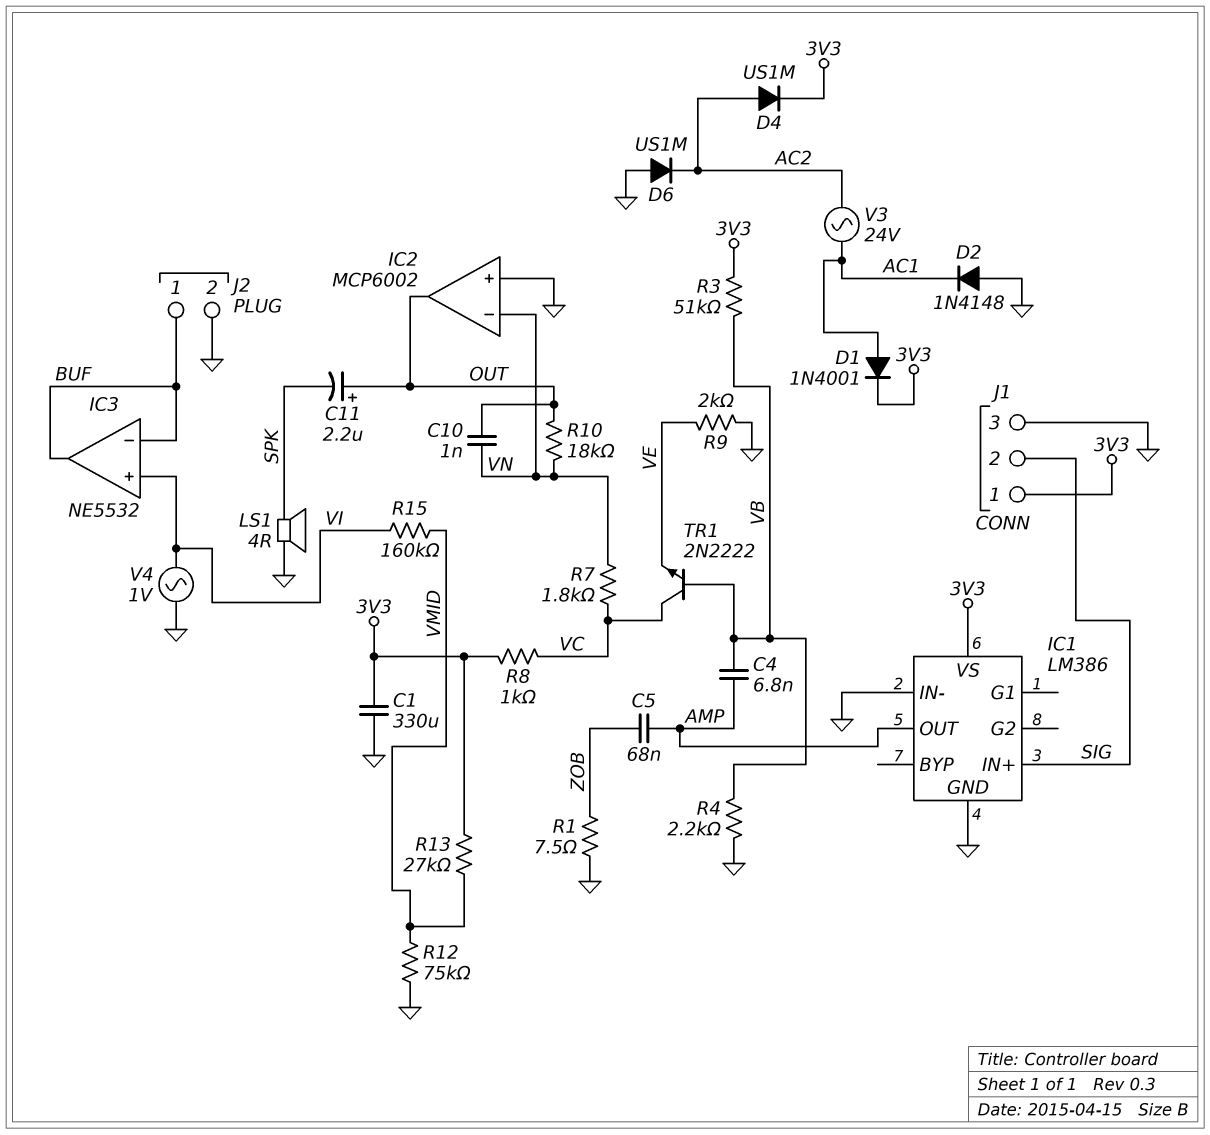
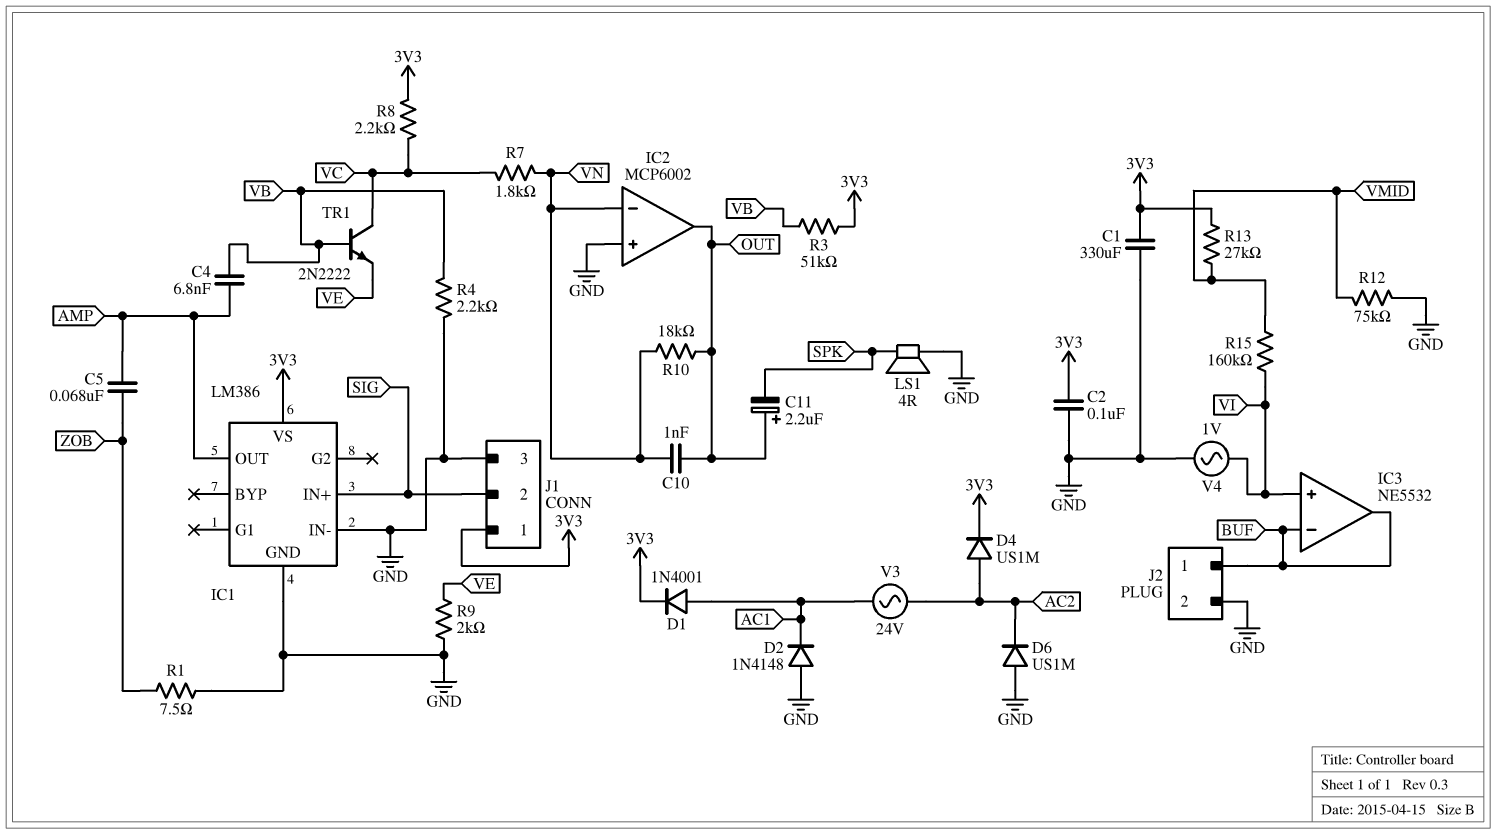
C2: none -> 100nF (3V3, GND)
R8: 1k (3V3, VC) -> 2.2k (3V3, VC)

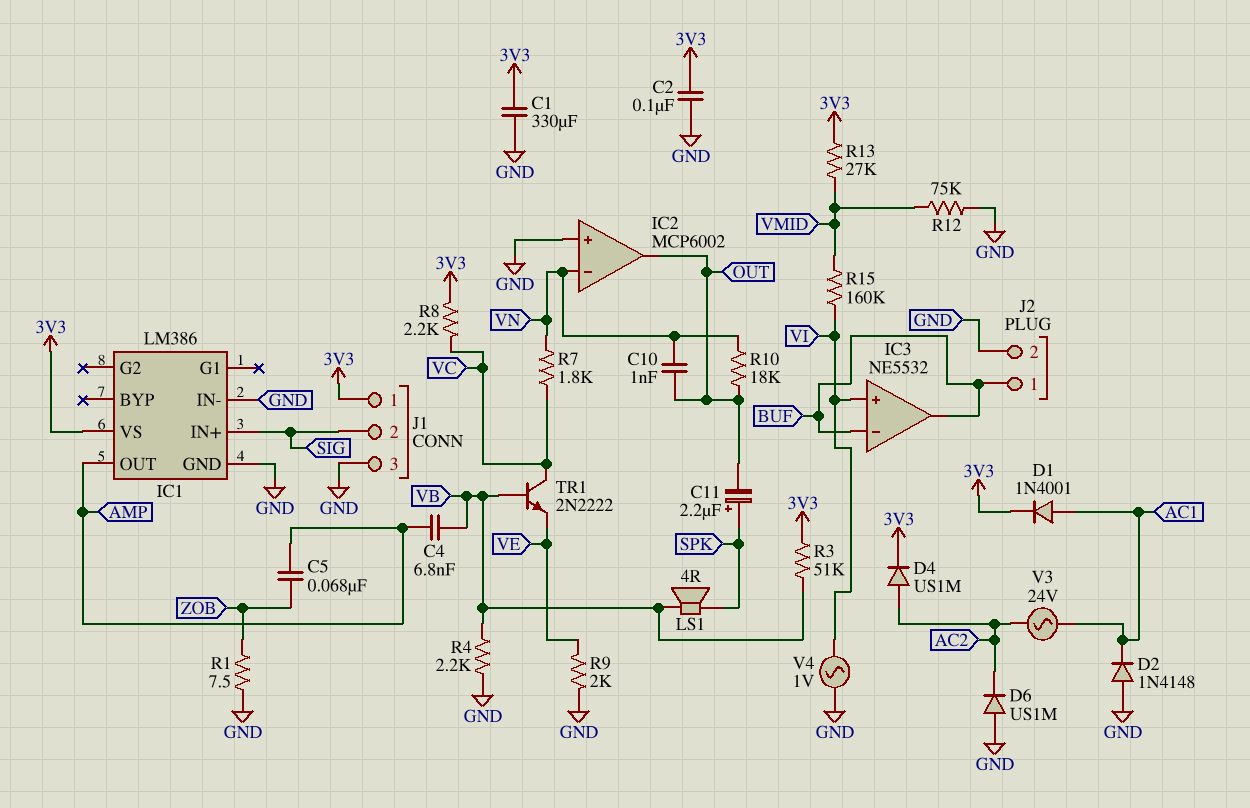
C11: 2.2uF (plus OUT, minus SPK) -> 2.2uF (plus SPK, minus OUT)
LS1: speaker 4R (GND, SPK) -> speaker 4R (SPK, VB)

